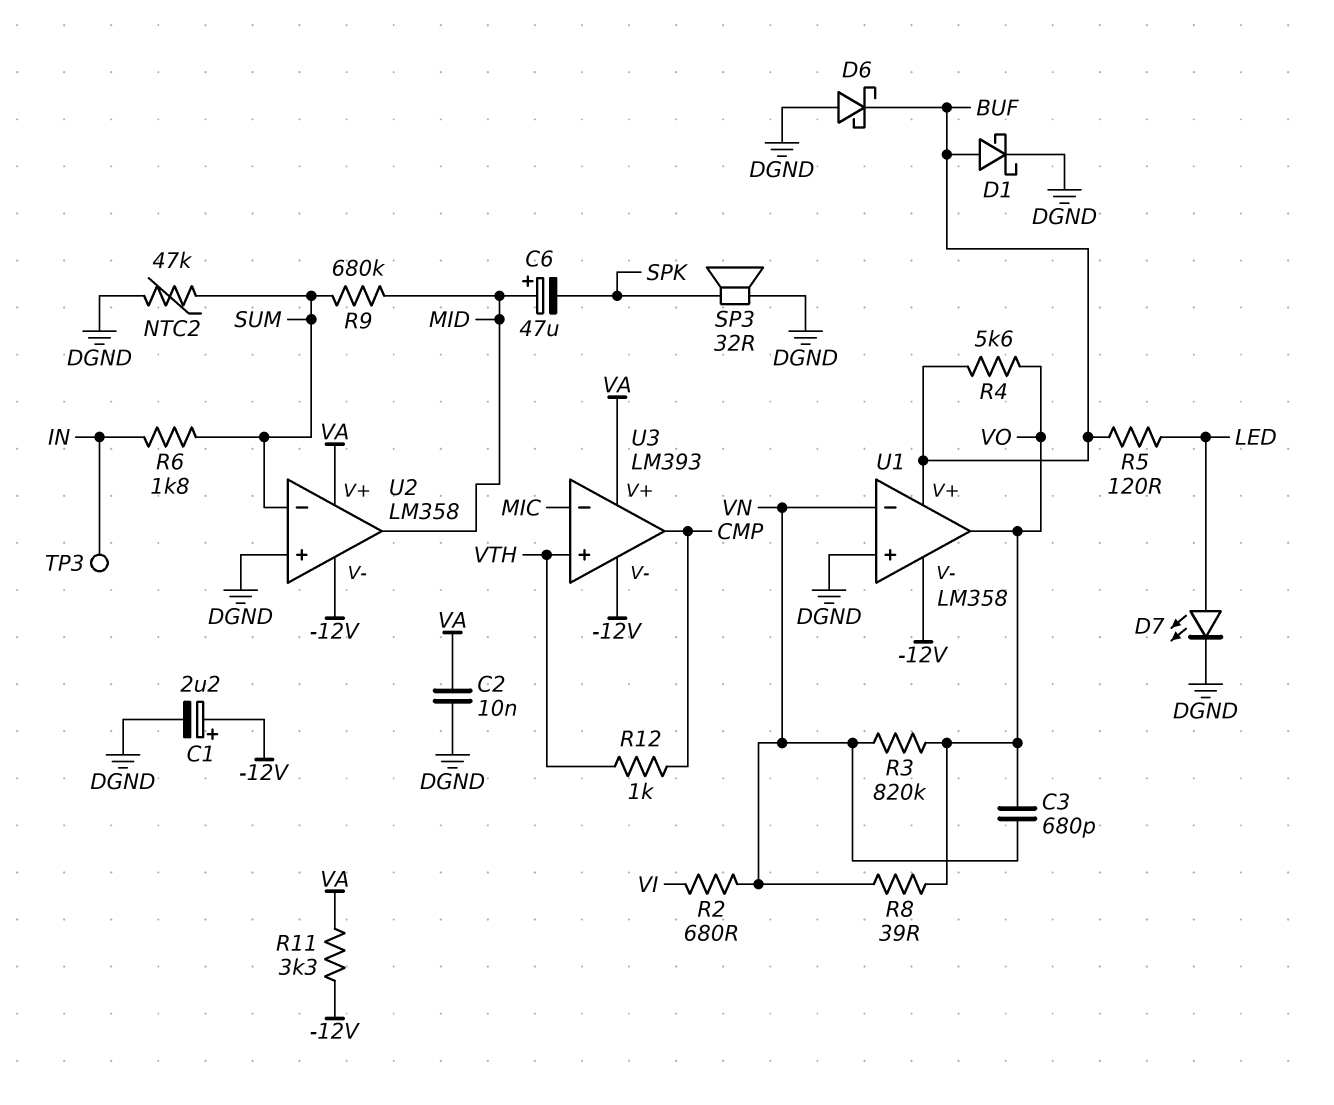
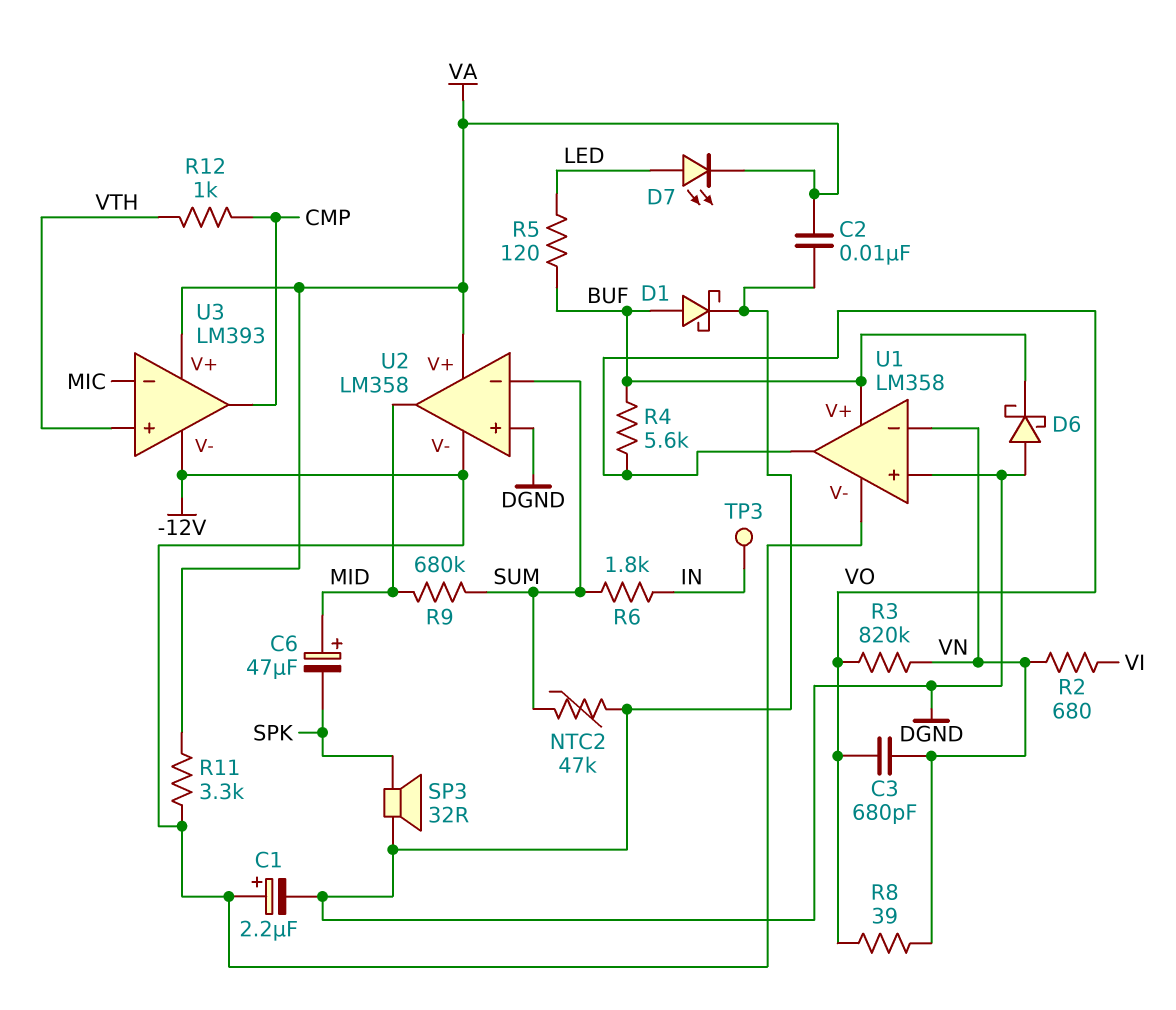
D7: LED (A LED, K DGND) -> LED (A LED, K VA)

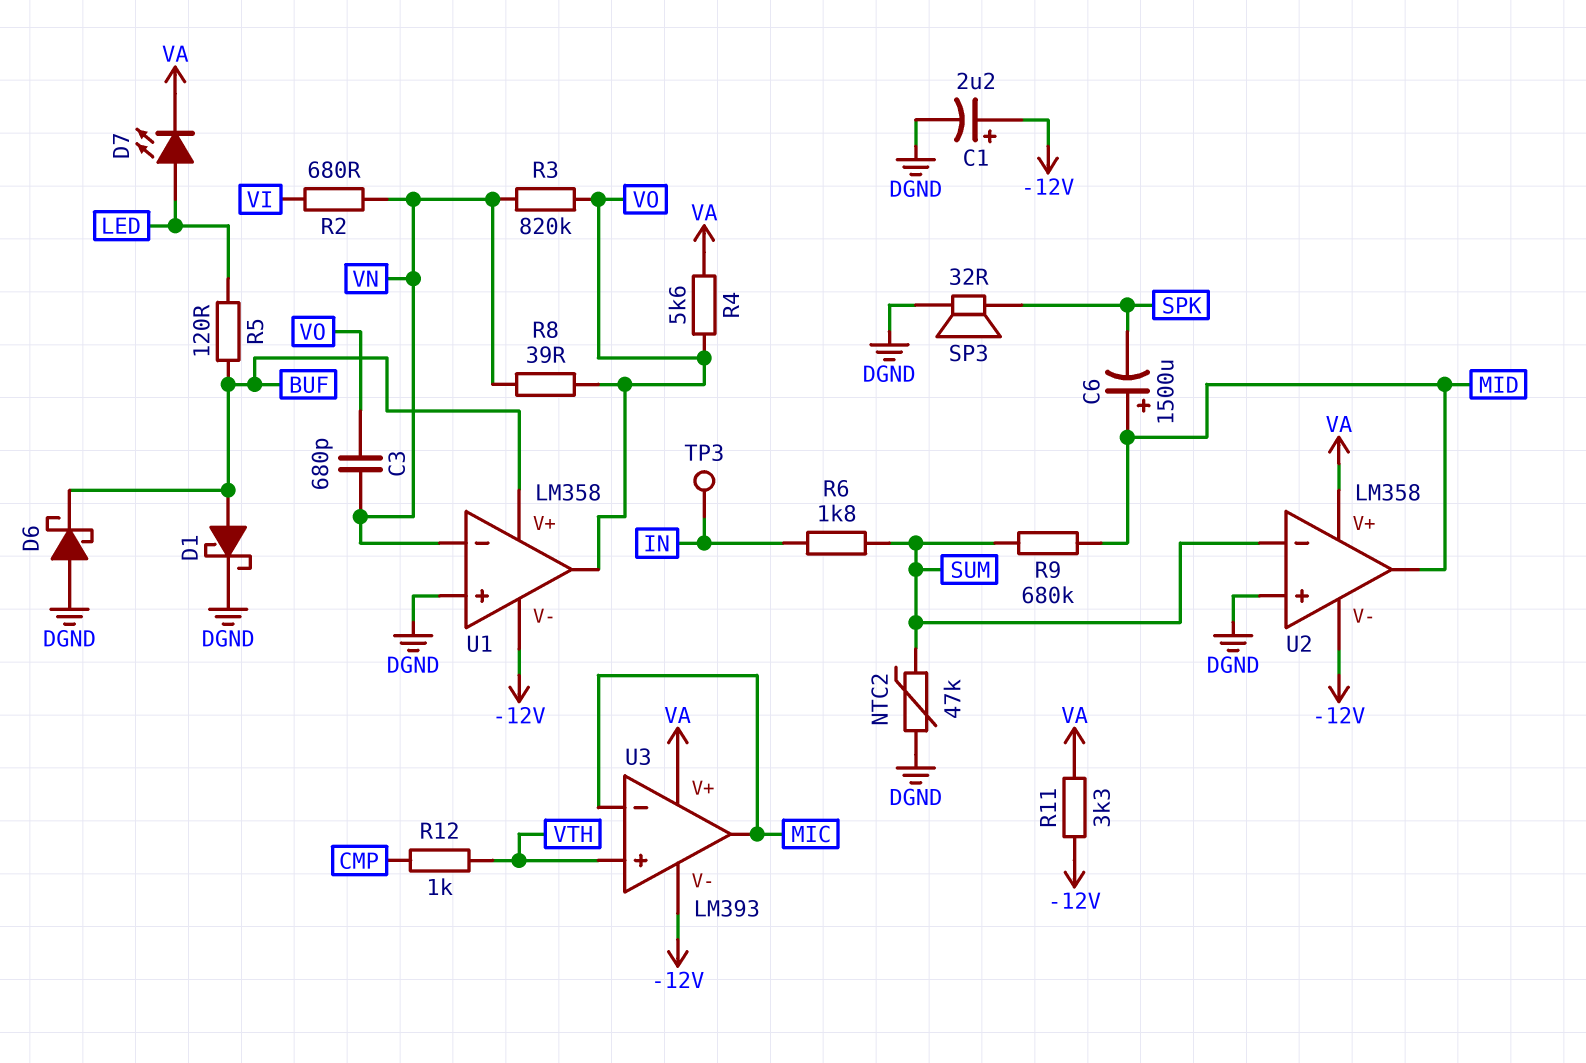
C2: 10nF (DGND, VA) -> none
C6: 47uF (plus MID, minus SPK) -> 1500uF (plus MID, minus SPK)
R4: 5.6k (BUF, VO) -> 5.6k (VA, VO)
U3 pin out: CMP -> MIC

